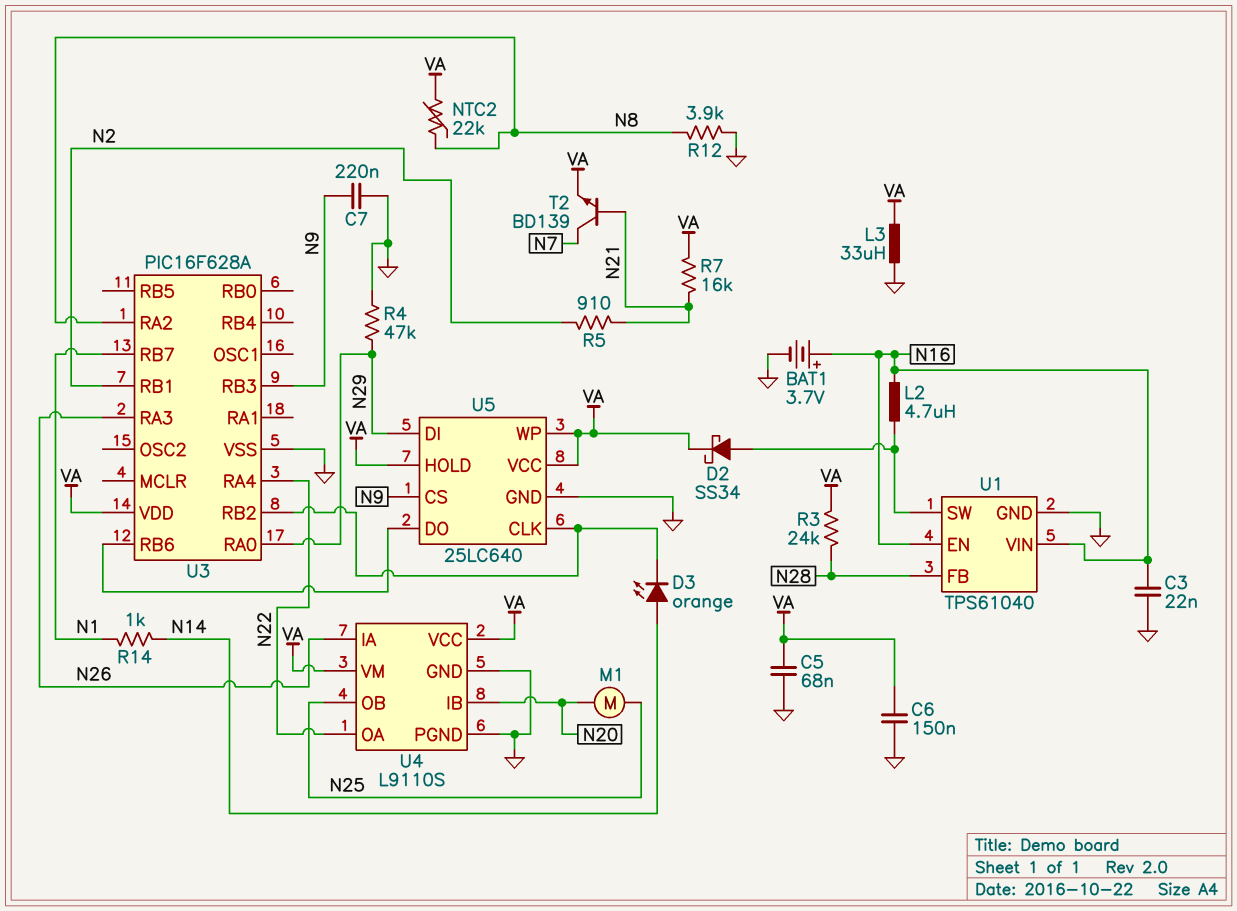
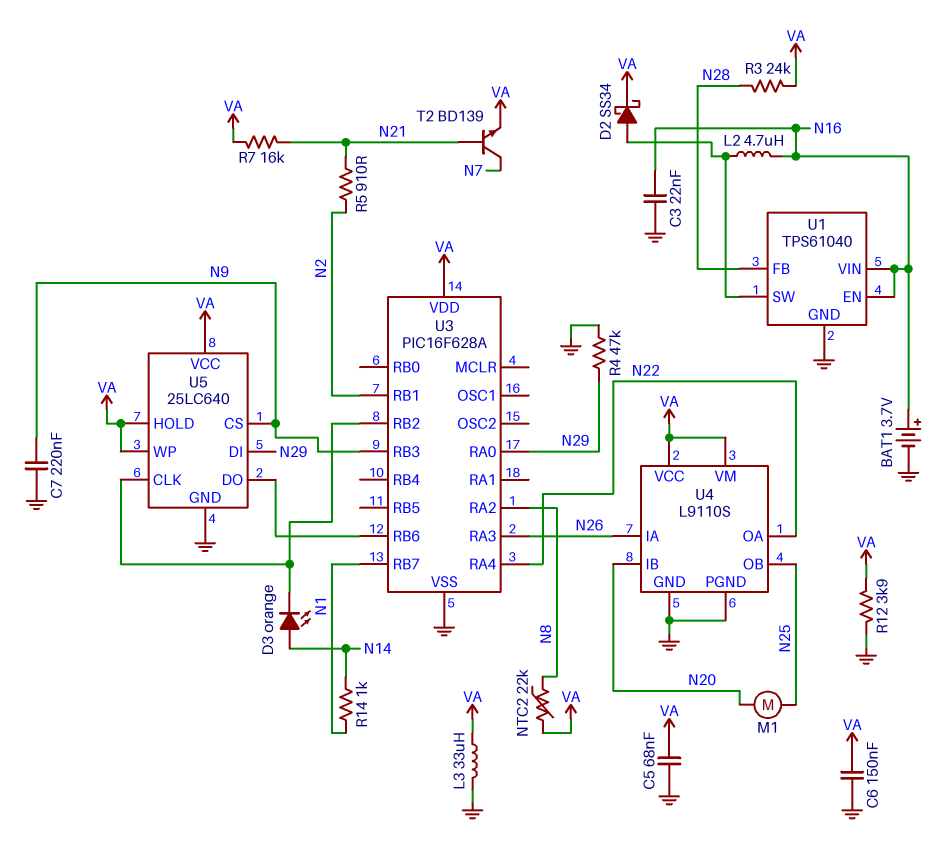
R12: 3.9k (GND, N8) -> 3.9k (GND, VA)

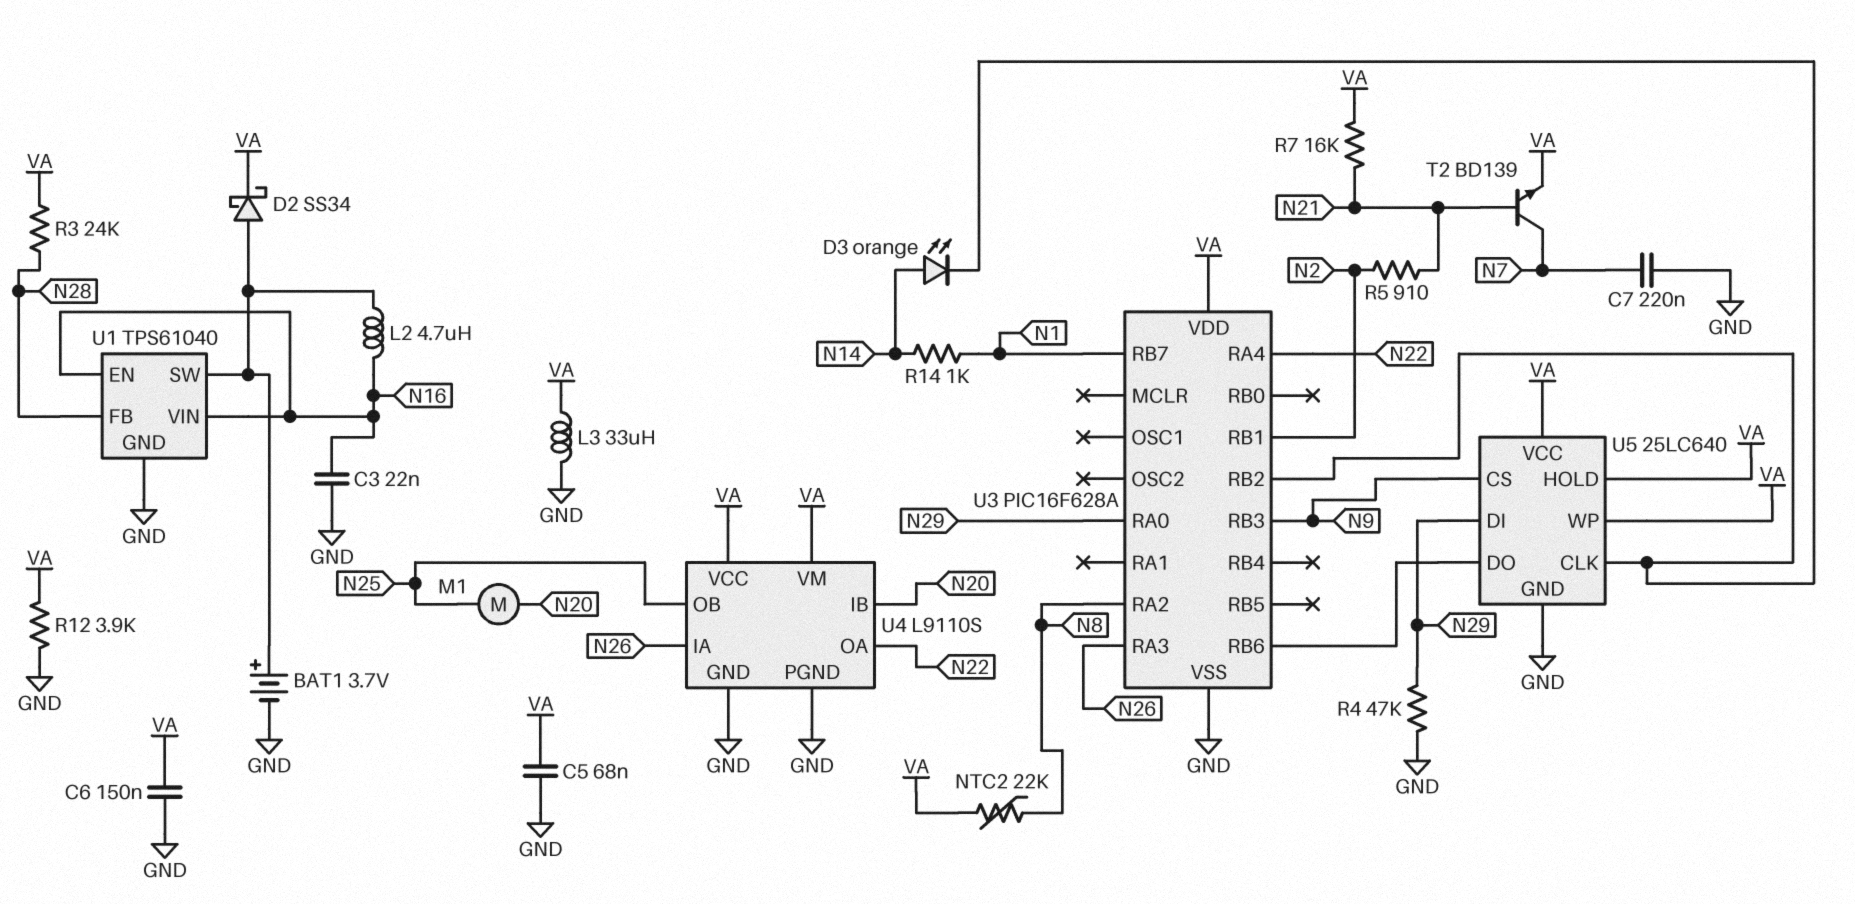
BAT1: 3.7V (plus N16, minus GND) -> 3.7V (plus U1/SW, minus GND)
C7: 220nF (GND, N9) -> 220nF (GND, N7)

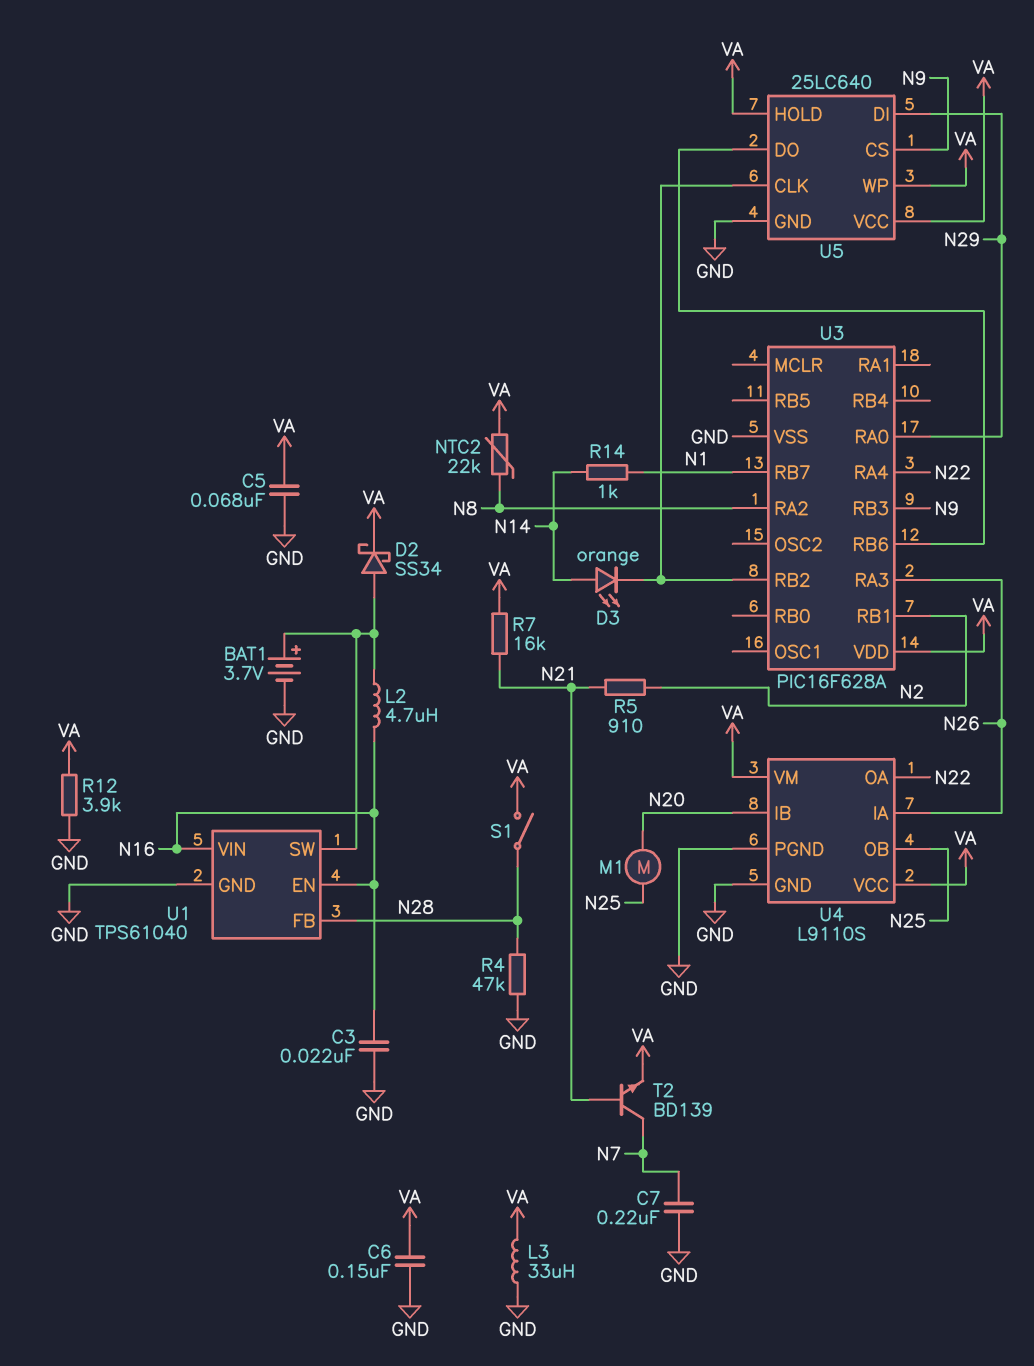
R3: 24k (N28, VA) -> none
R4: 47k (GND, N29) -> 47k (GND, N28)
S1: none -> switch (N28, VA)

